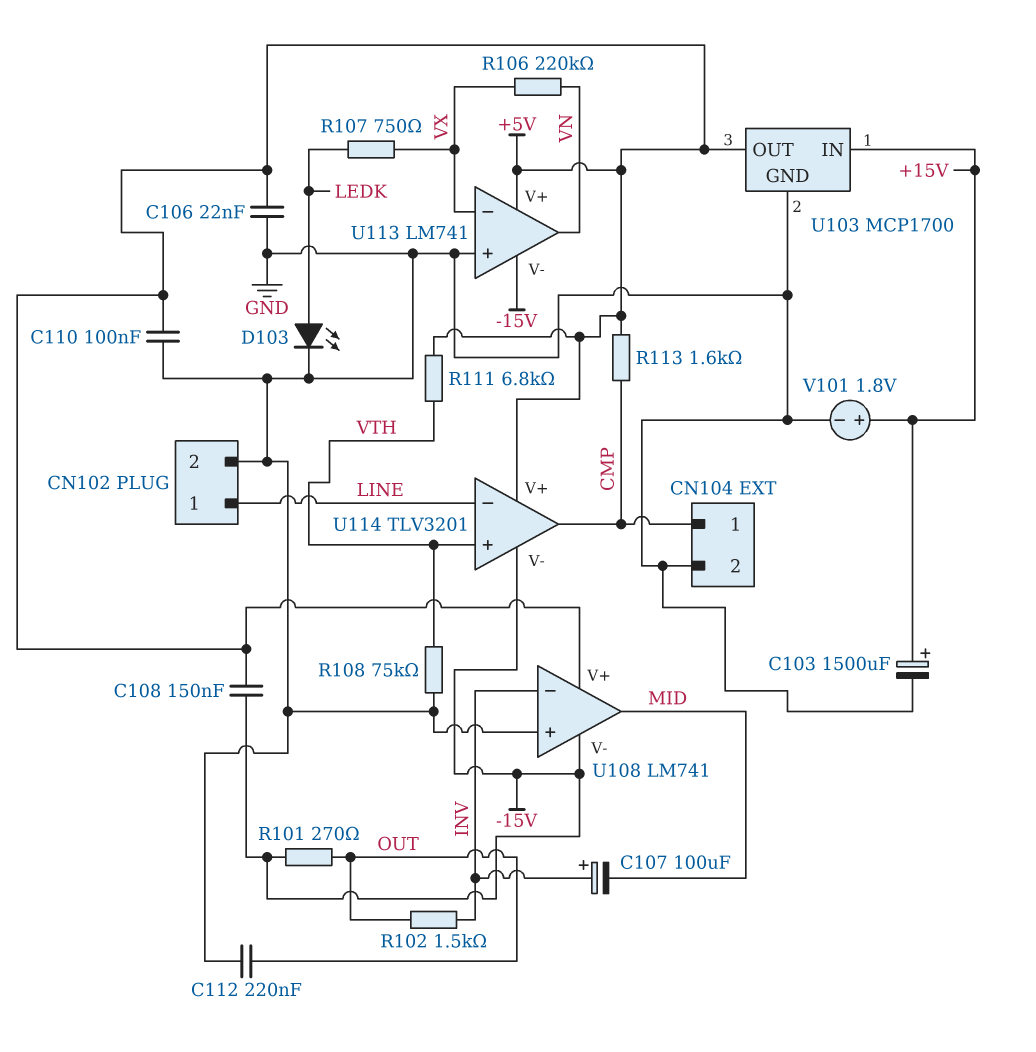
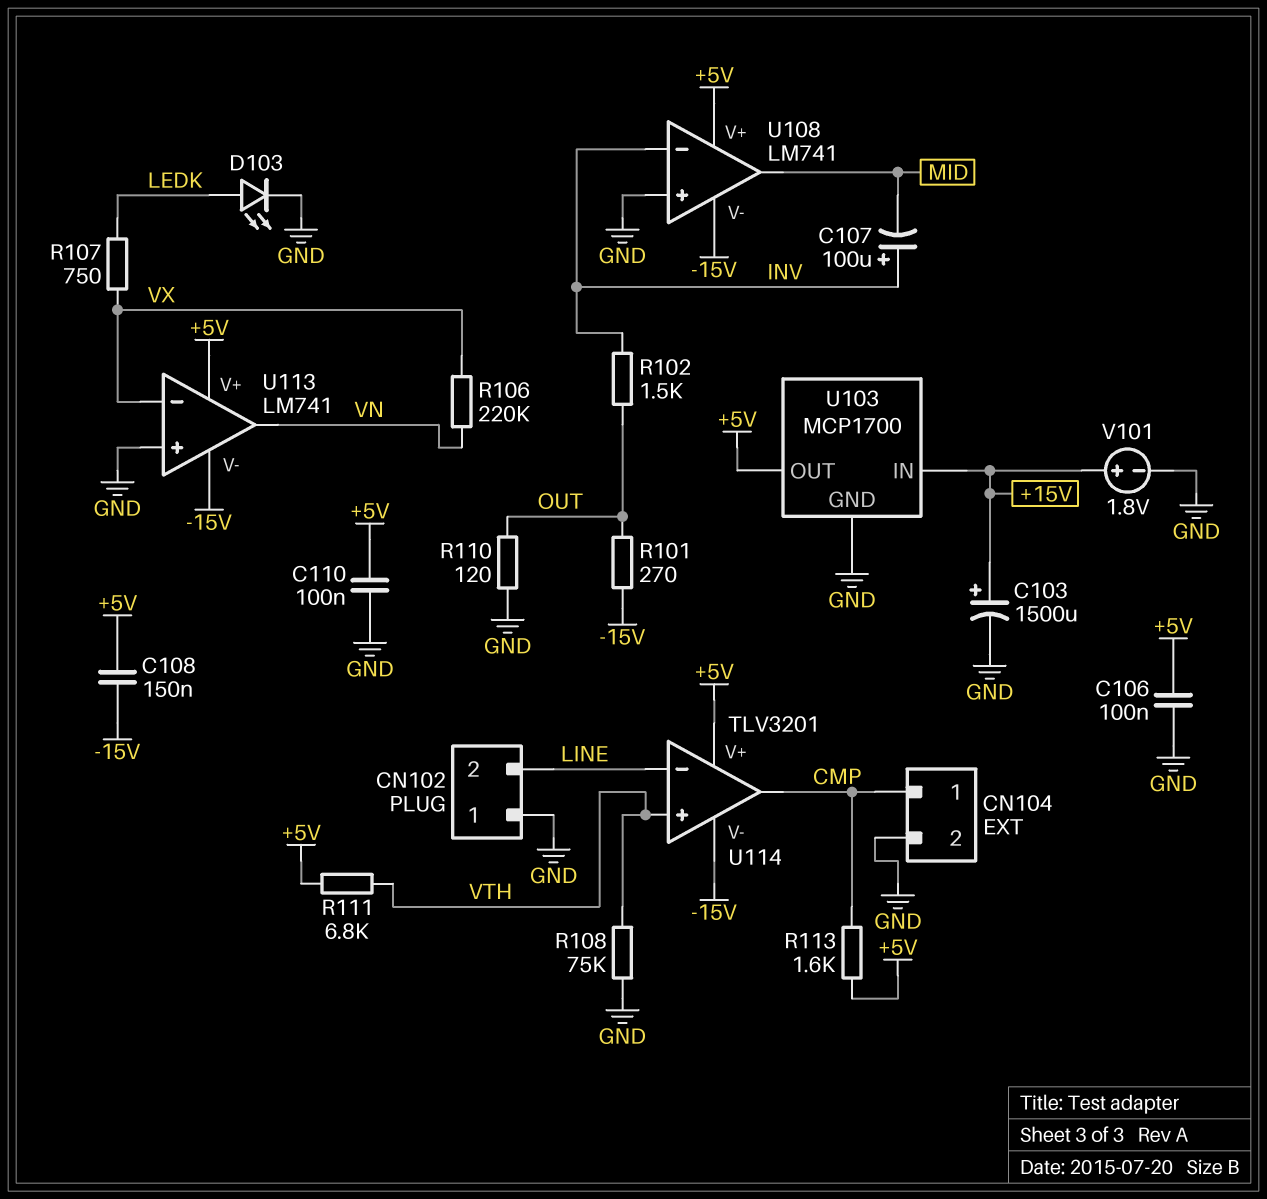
C106: 22nF (+5V, GND) -> 100nF (+5V, GND)
C112: 220nF (GND, OUT) -> none
CN102 pin 1: LINE -> GND
CN102 pin 2: GND -> LINE
R110: none -> 120 (GND, OUT)

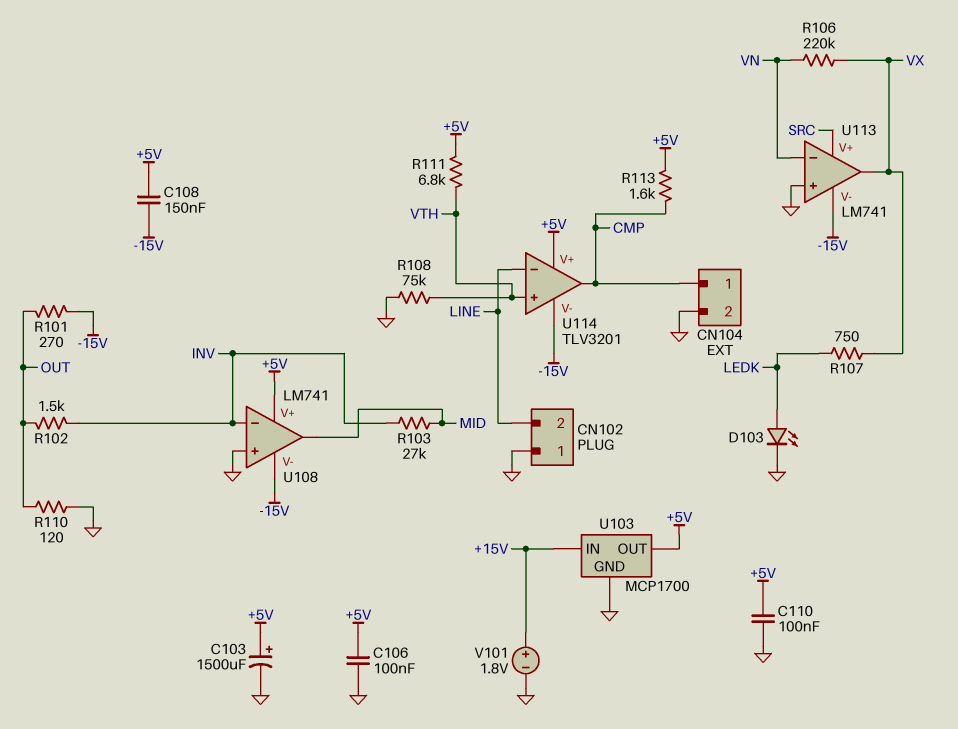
C103: 1500uF (plus +15V, minus GND) -> 1500uF (plus +5V, minus GND)
C107: 100uF (plus INV, minus MID) -> none
R103: none -> 27k (INV, MID)
U113 pin V+: +5V -> SRC
U113 pin in-: VX -> VN
U113 pin out: VN -> VX

